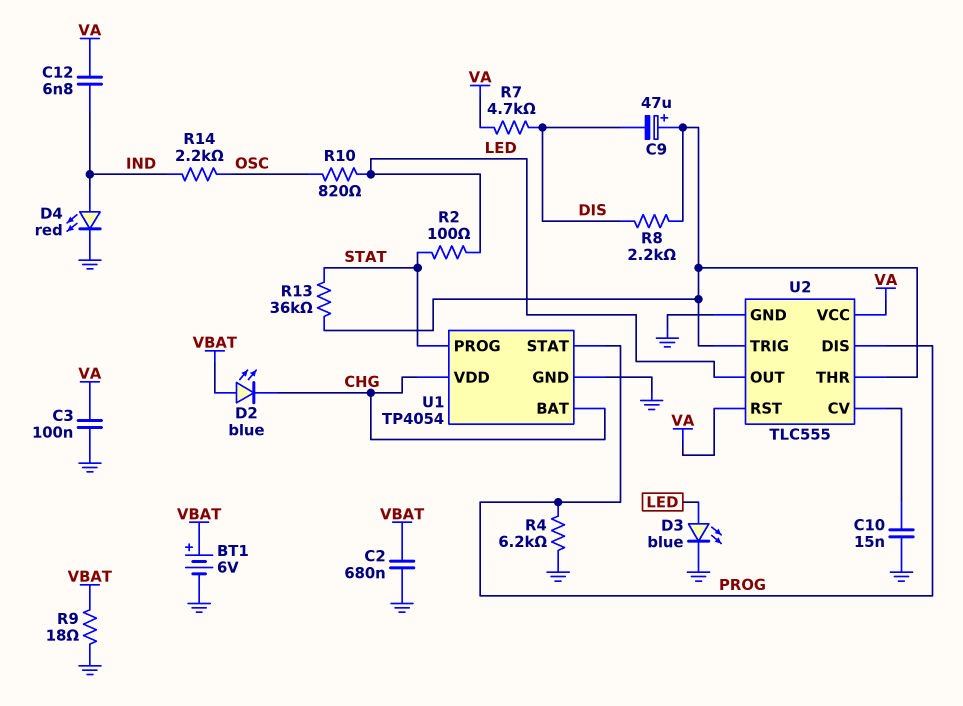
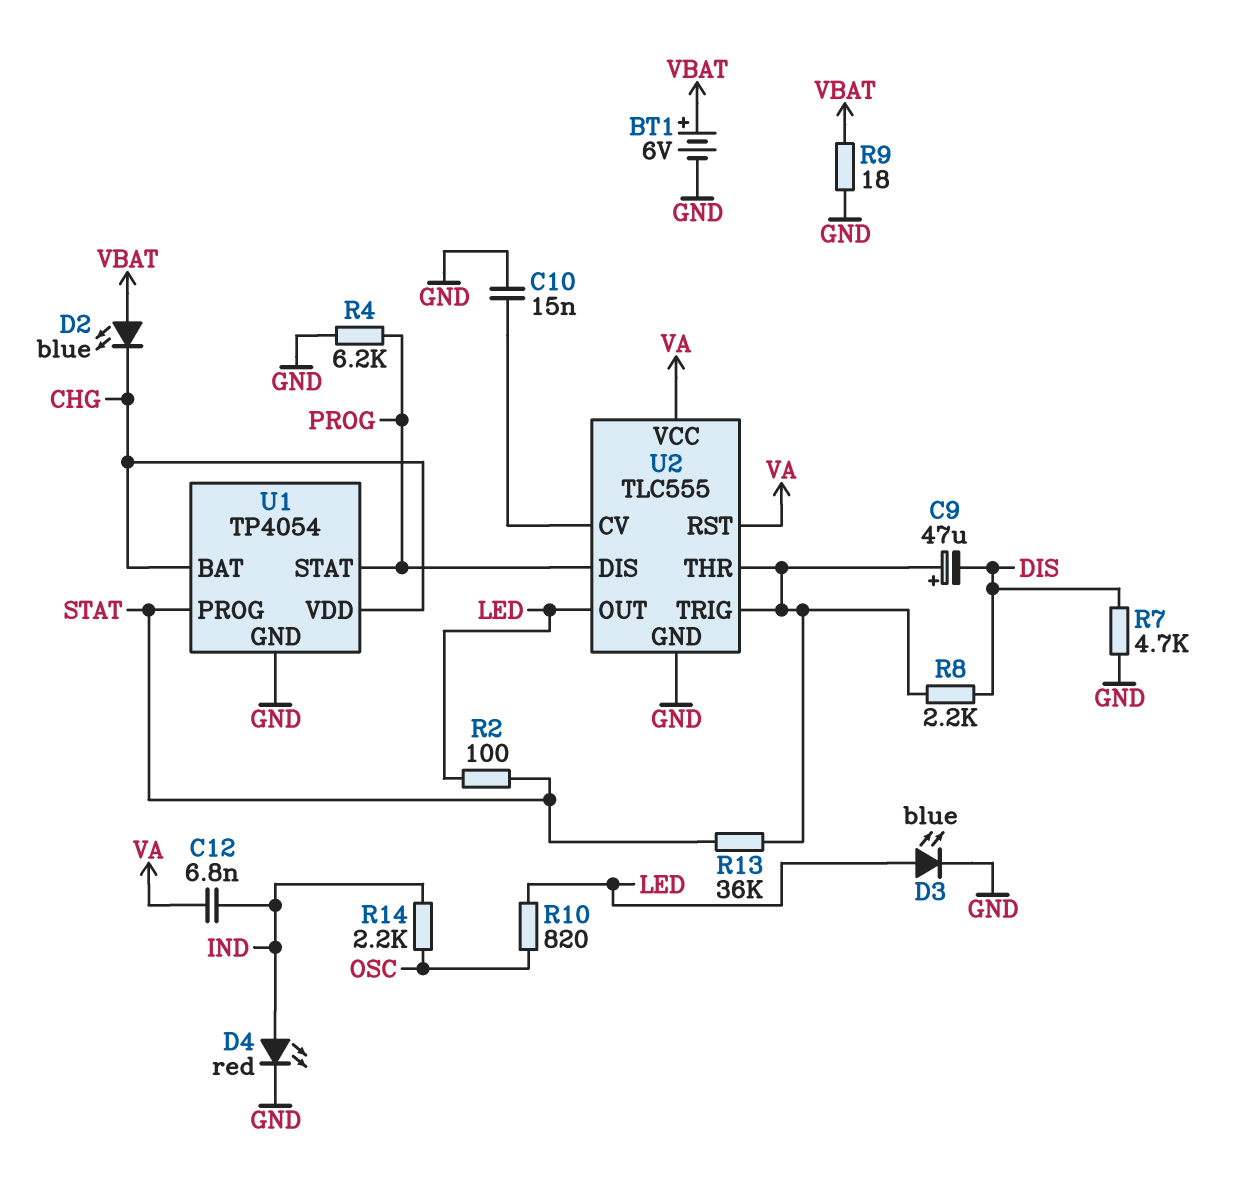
C2: 680nF (GND, VBAT) -> none
C3: 100nF (GND, VA) -> none
R7: 4.7k (DIS, VA) -> 4.7k (DIS, GND)

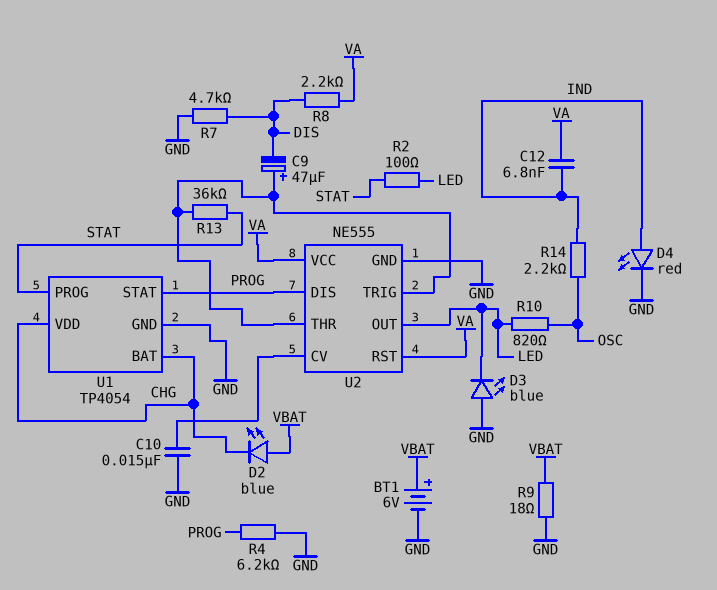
D3: LED blue (A LED, K GND) -> LED blue (A GND, K LED)
R8: 2.2k (DIS, U2/THR) -> 2.2k (DIS, VA)
U2: TLC555 -> NE555

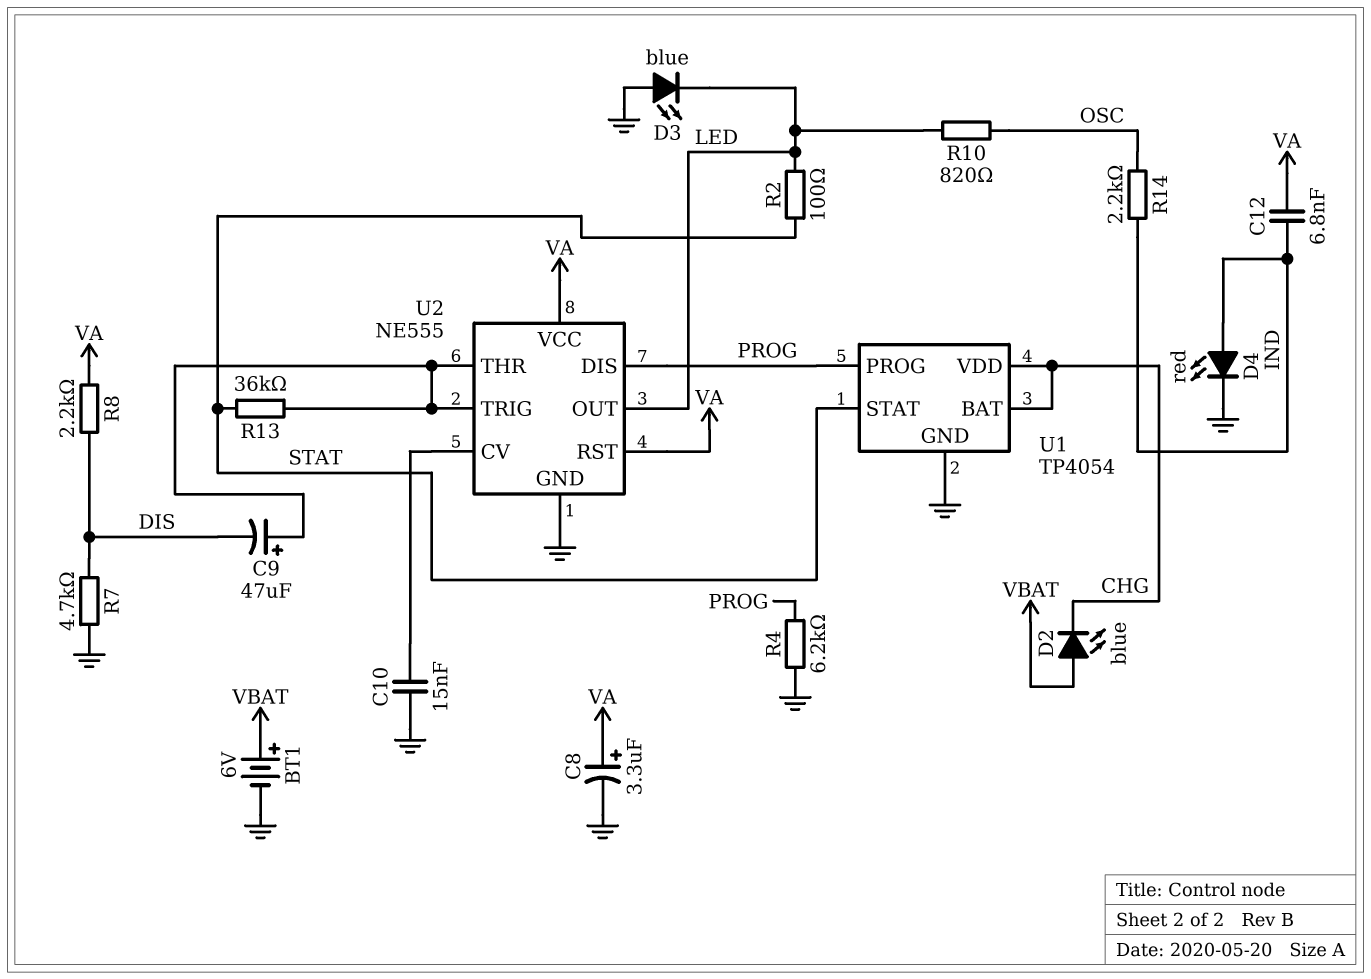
C8: none -> 3.3uF (plus VA, minus GND)
R9: 18 (GND, VBAT) -> none
U1 pin PROG: STAT -> PROG
U1 pin STAT: PROG -> STAT

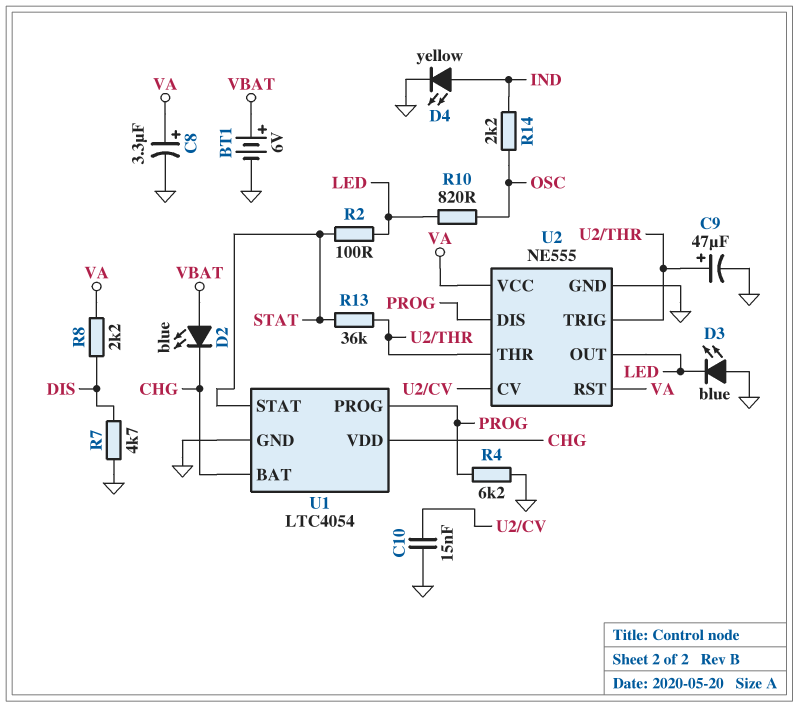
C9: 47uF (plus U2/THR, minus DIS) -> 47uF (plus U2/THR, minus GND)
C12: 6.8nF (IND, VA) -> none
D4: LED red (A IND, K GND) -> LED yellow (A IND, K GND)
U1: TP4054 -> LTC4054

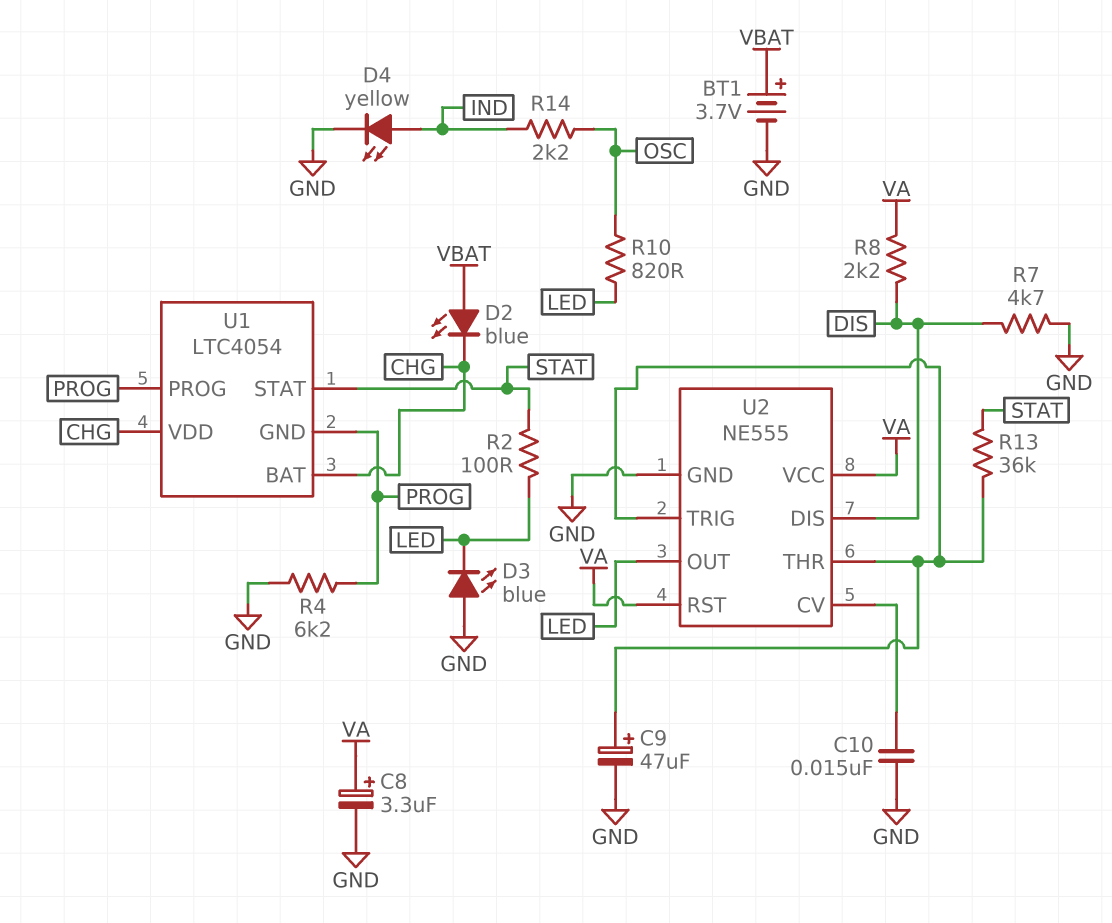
BT1: 6V (plus VBAT, minus GND) -> 3.7V (plus VBAT, minus GND)
U1 pin GND: GND -> PROG
U2 pin DIS: PROG -> DIS

